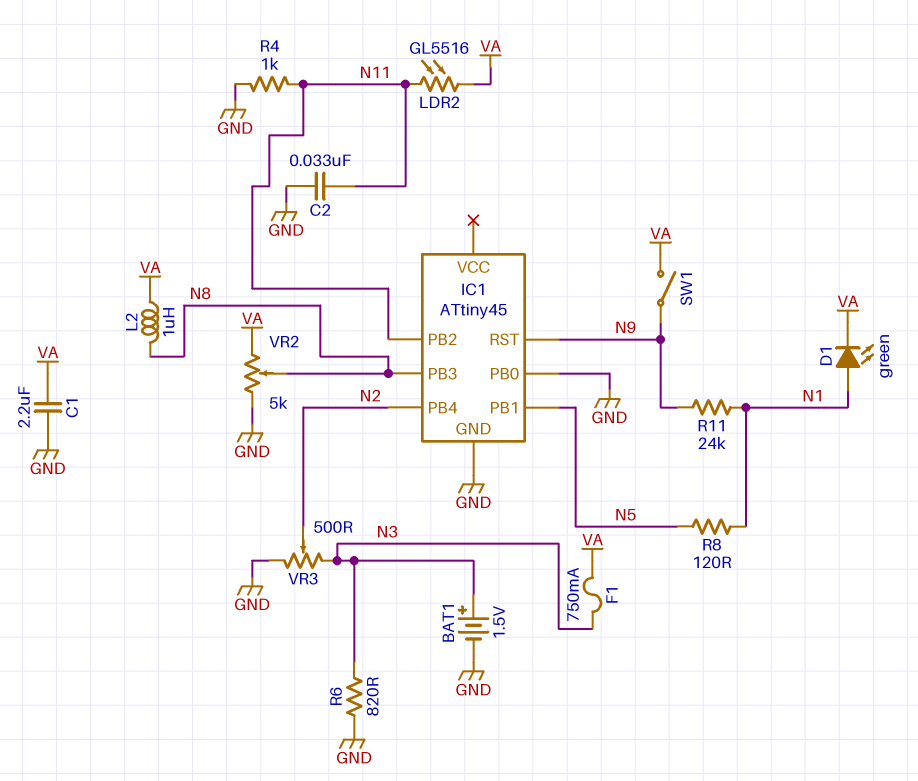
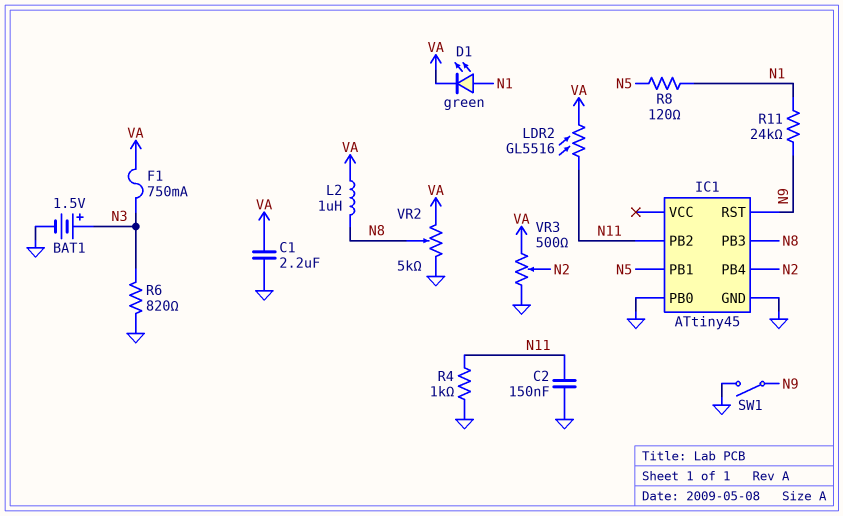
C2: 33nF (GND, N11) -> 150nF (GND, N11)
SW1: switch (N9, VA) -> switch (GND, N9)
VR3: 500 (GND, N3, wiper N2) -> 500 (GND, VA, wiper N2)

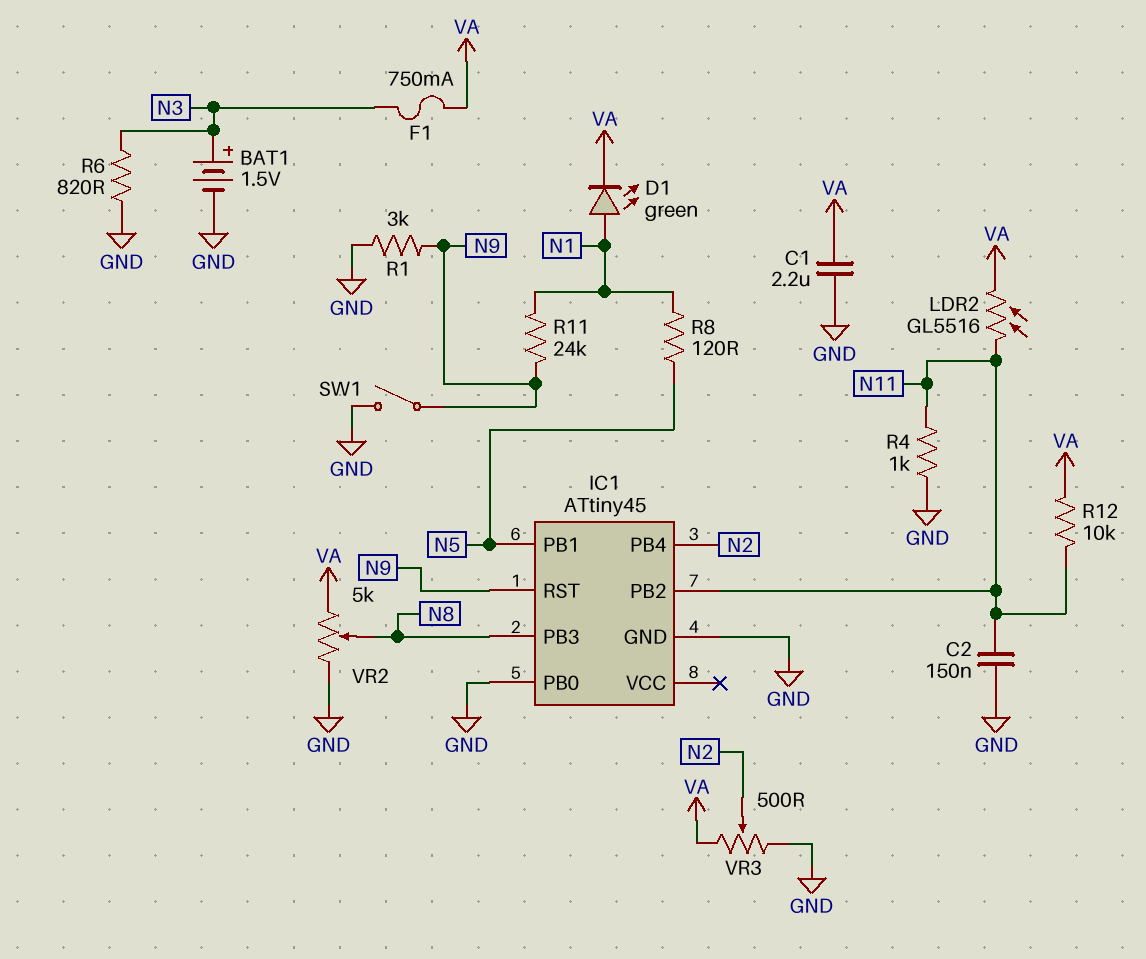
L2: 1uH (N8, VA) -> none
R1: none -> 3k (GND, N9)
R12: none -> 10k (N11, VA)

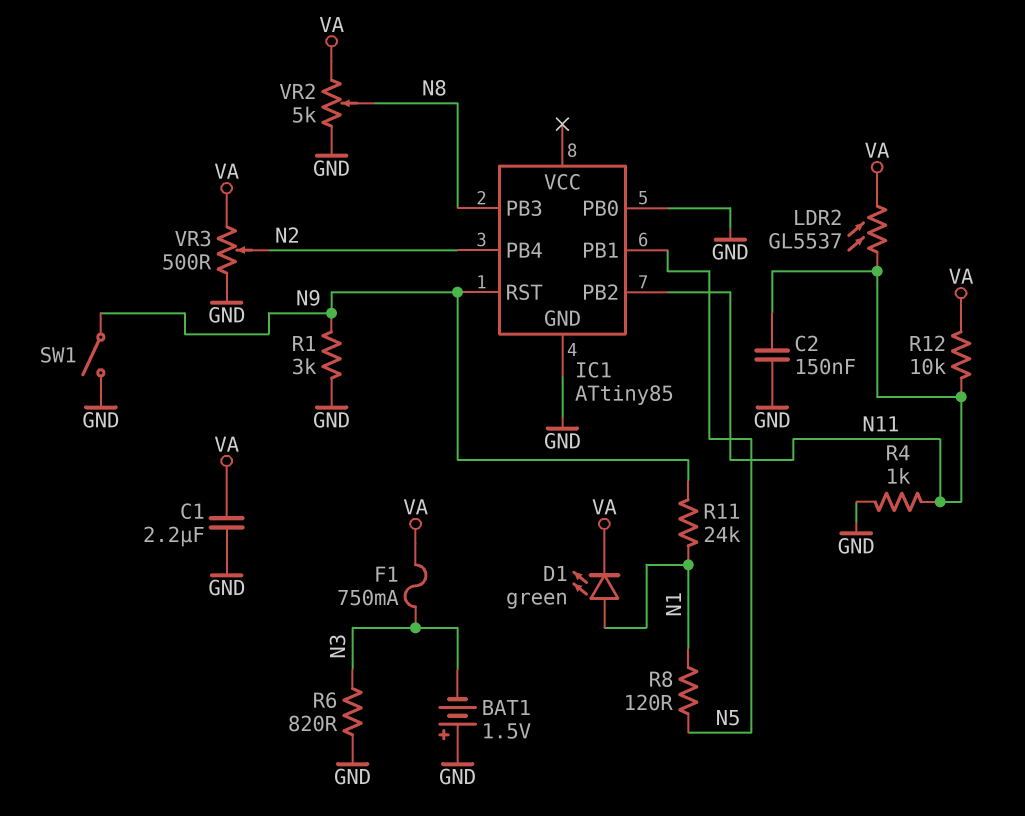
BAT1: 1.5V (plus N3, minus GND) -> 1.5V (plus GND, minus N3)
IC1: ATtiny45 -> ATtiny85
LDR2: GL5516 (N11, VA) -> GL5537 (N11, VA)

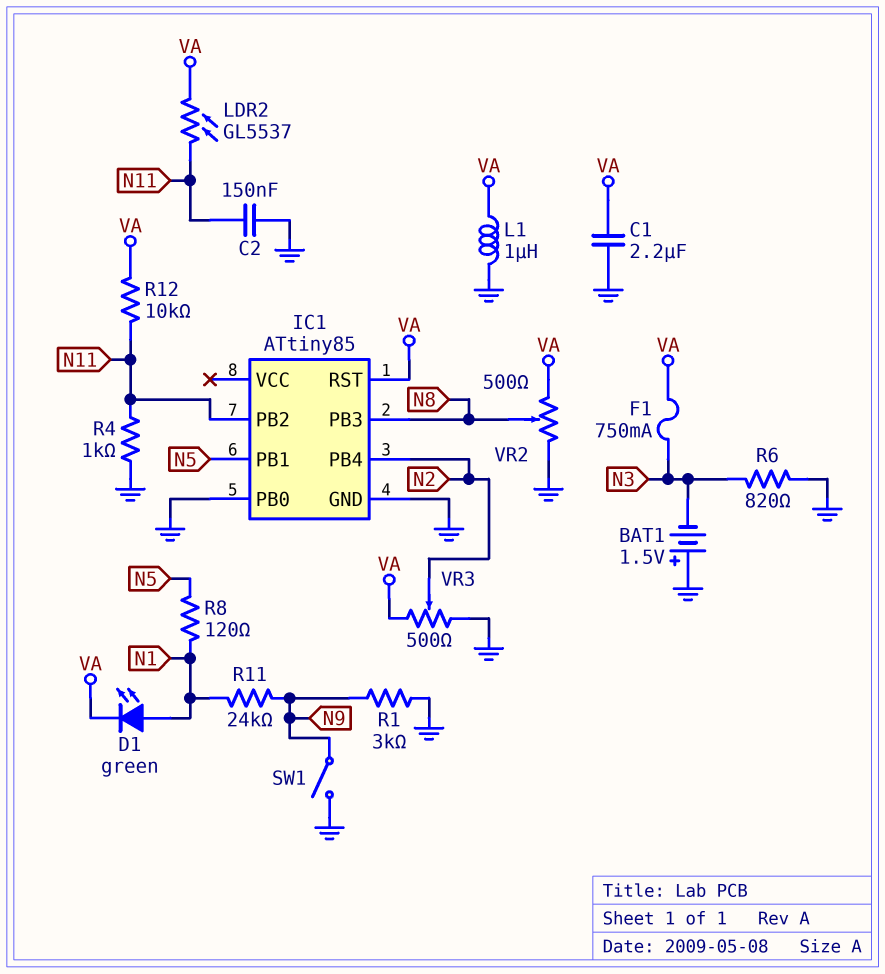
IC1 pin RST: N9 -> VA
L1: none -> 1uH (GND, VA)
VR2: 5k (GND, VA, wiper N8) -> 500 (GND, VA, wiper N8)

